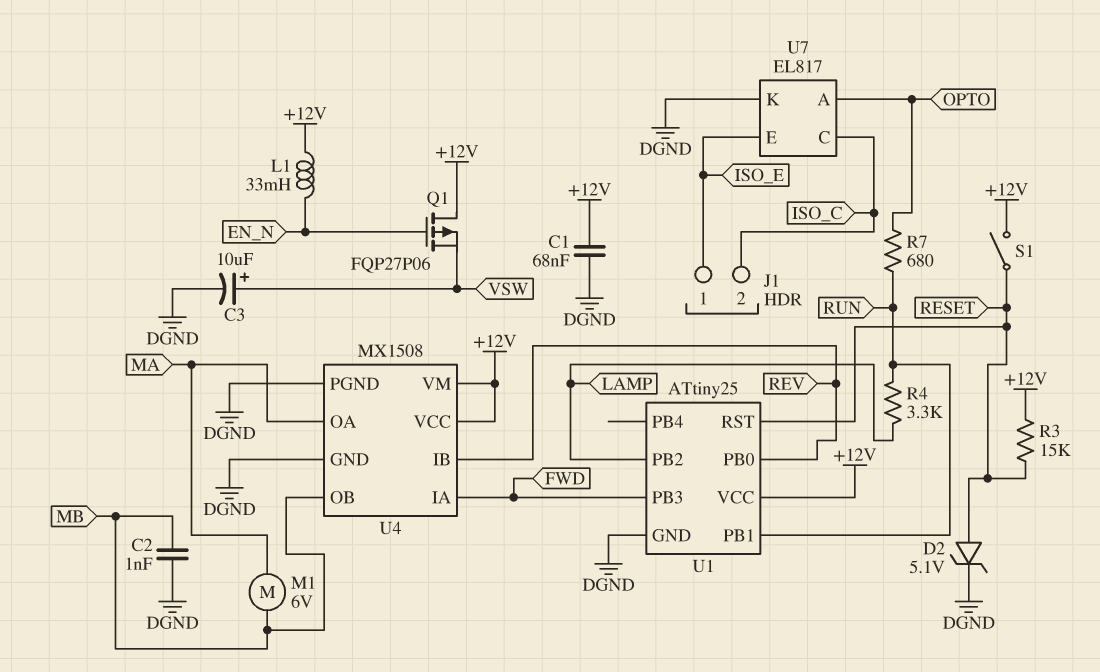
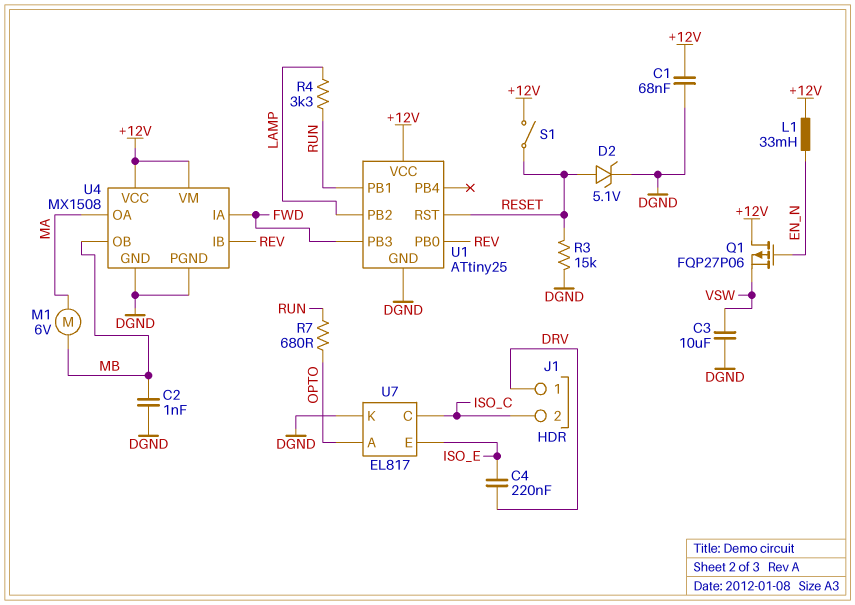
C3: 10uF (plus VSW, minus DGND) -> 10uF (DGND, VSW)
C4: none -> 220nF (DRV, ISO_E)
J1 pin 1: ISO_E -> DRV
R3: 15k (+12V, RESET) -> 15k (DGND, RESET)

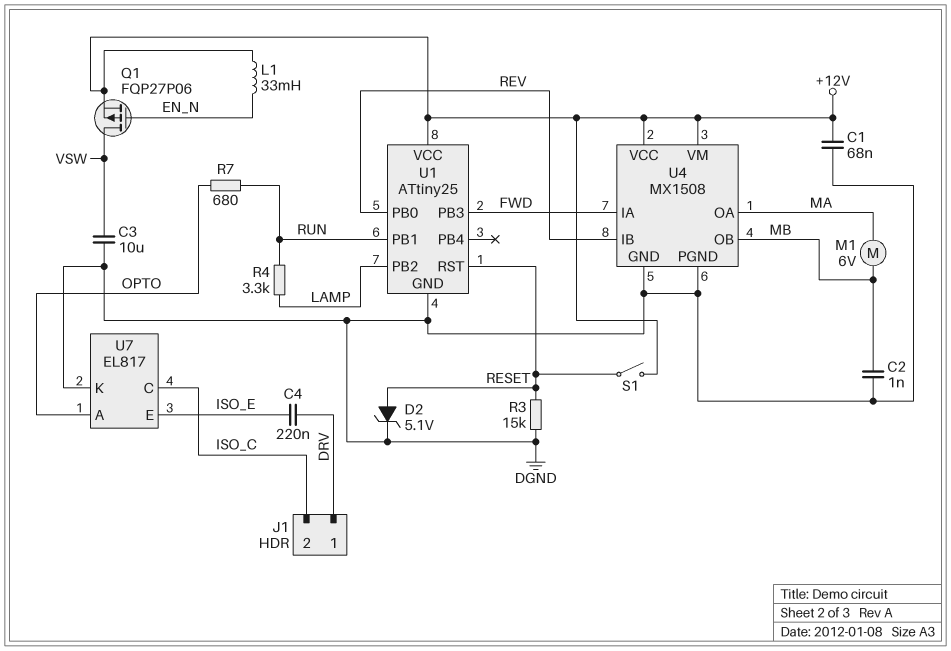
Q1: PMOS FQP27P06 (G EN_N, D +12V, S VSW) -> PMOS FQP27P06 (G EN_N, D VSW, S +12V)

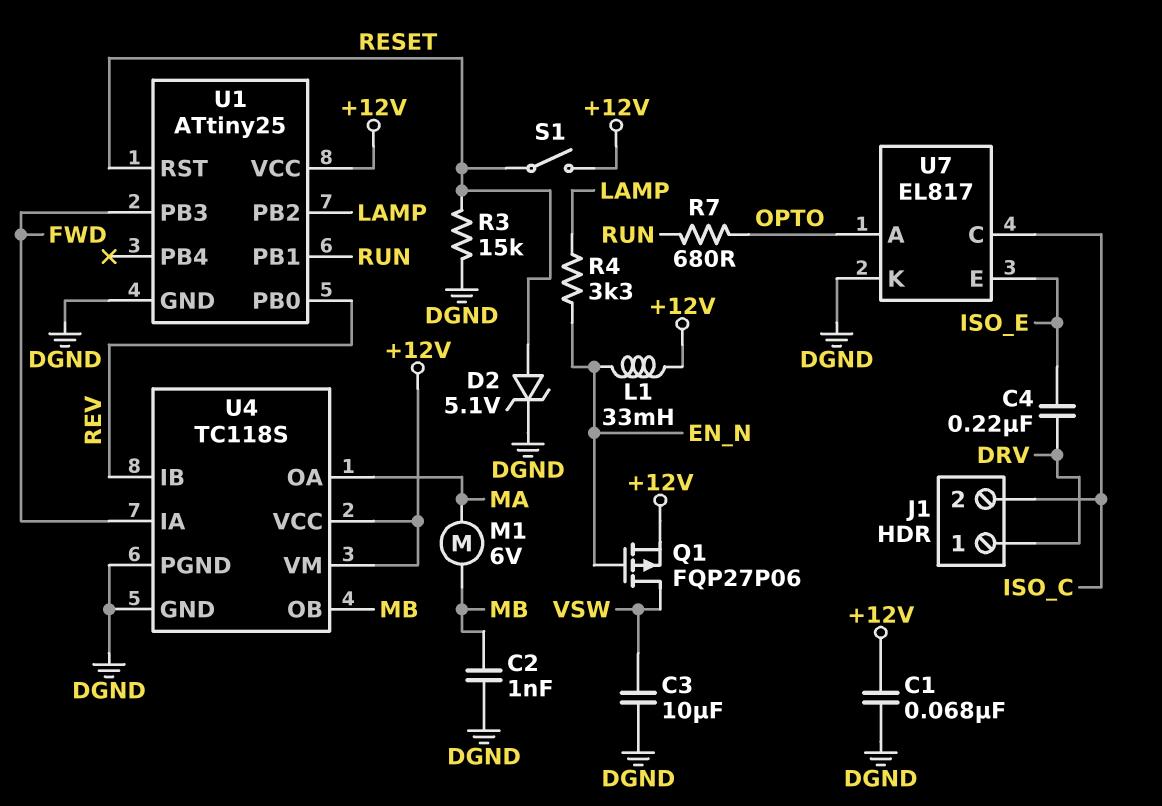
R4: 3.3k (LAMP, RUN) -> 3.3k (EN_N, LAMP)
U4: MX1508 -> TC118S

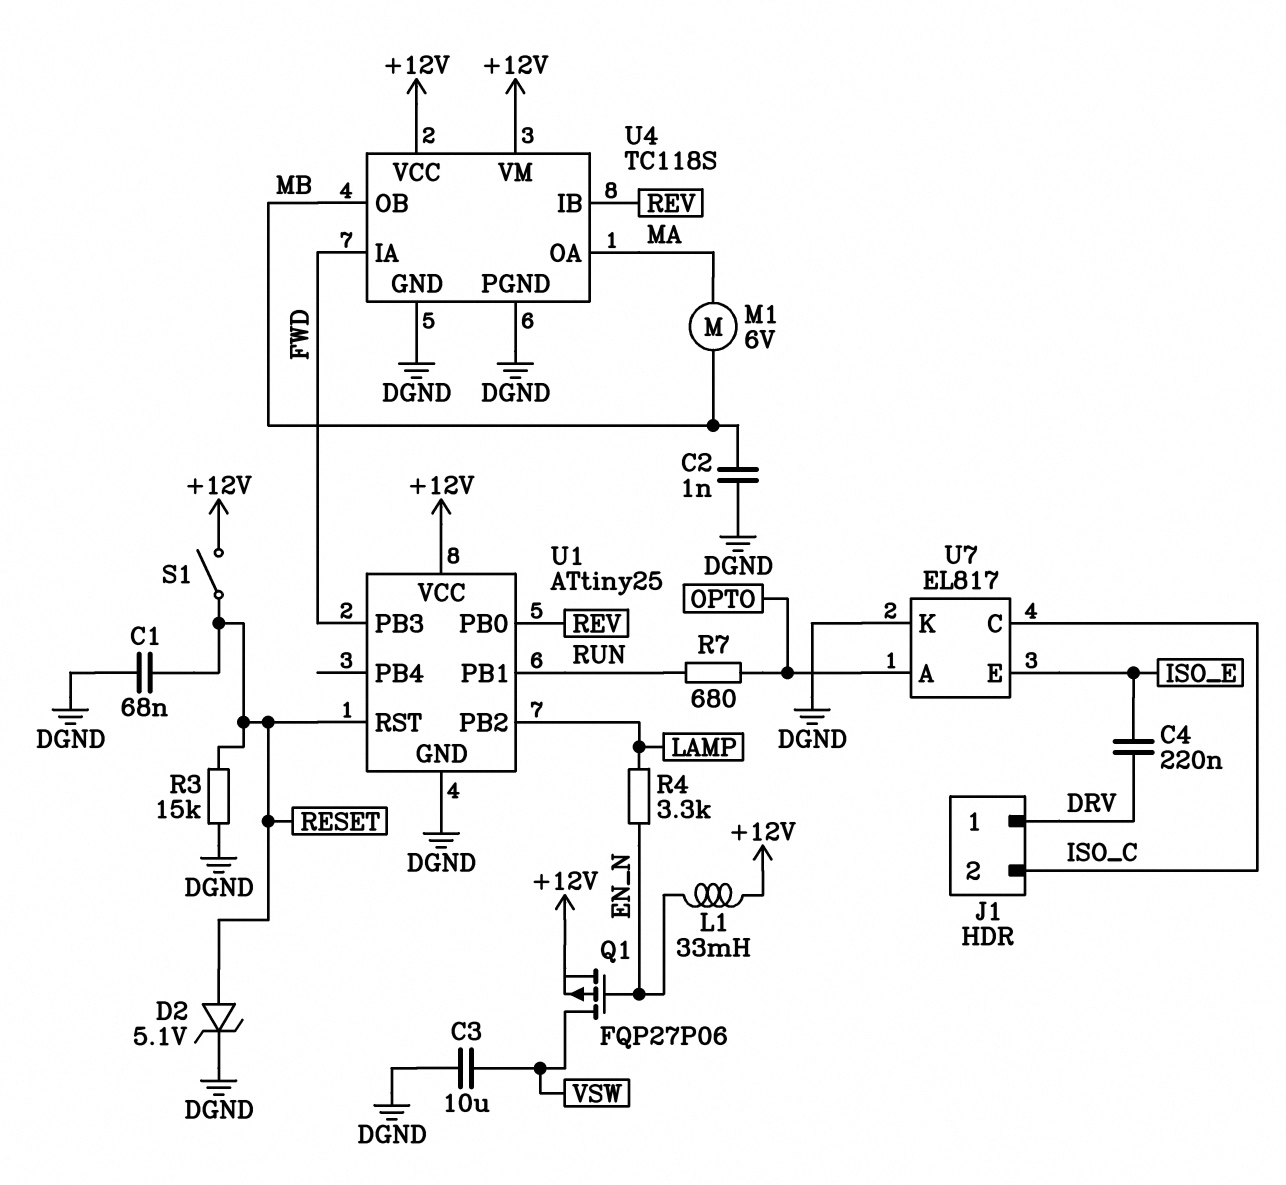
C1: 68nF (+12V, DGND) -> 68nF (DGND, RESET)

